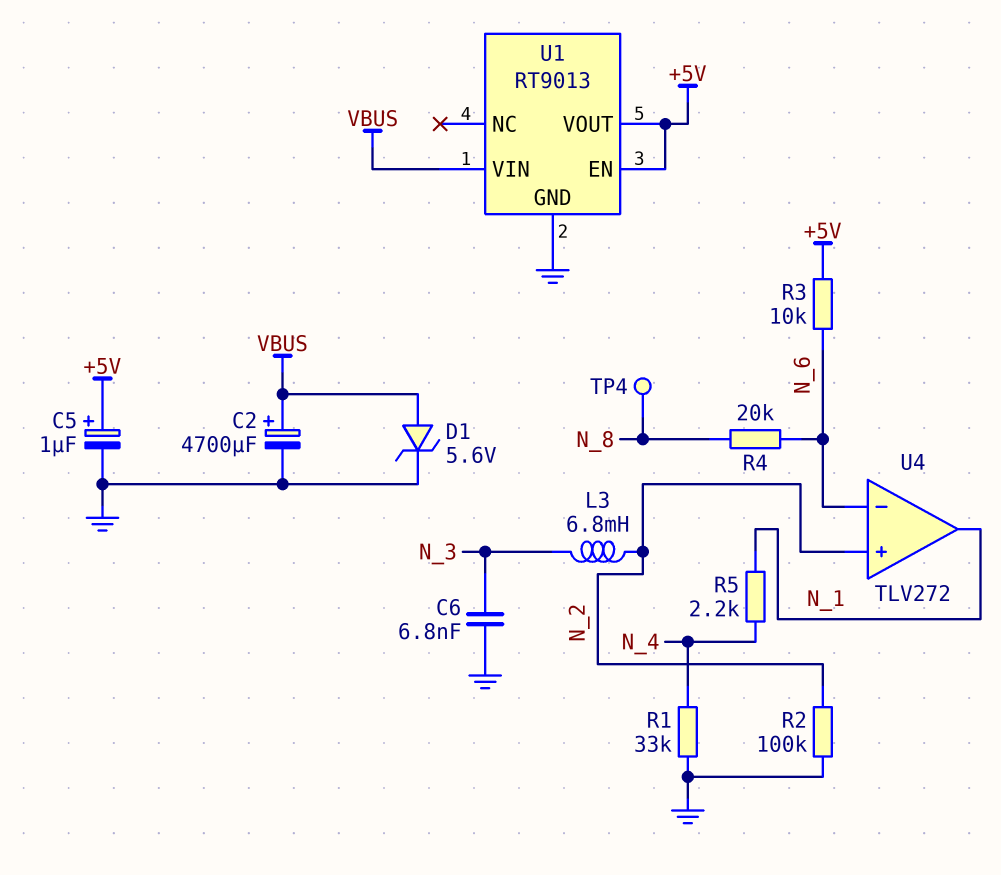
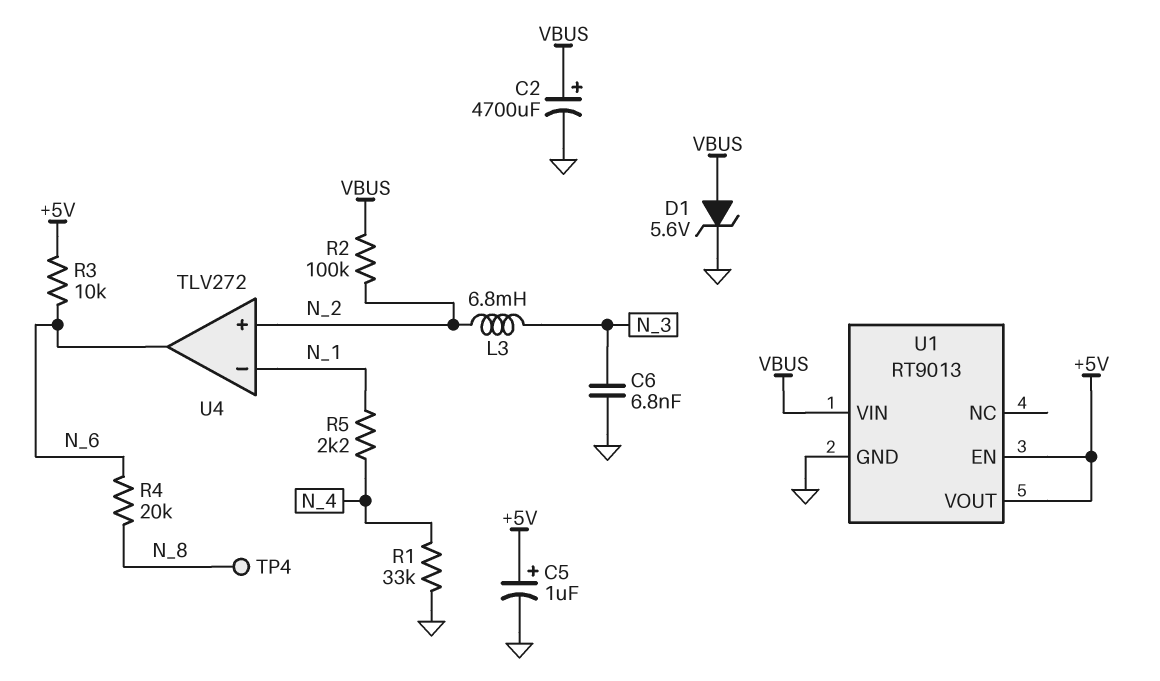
R2: 100k (GND, N_2) -> 100k (N_2, VBUS)
U4 pin in-: N_6 -> N_1
U4 pin out: N_1 -> N_6

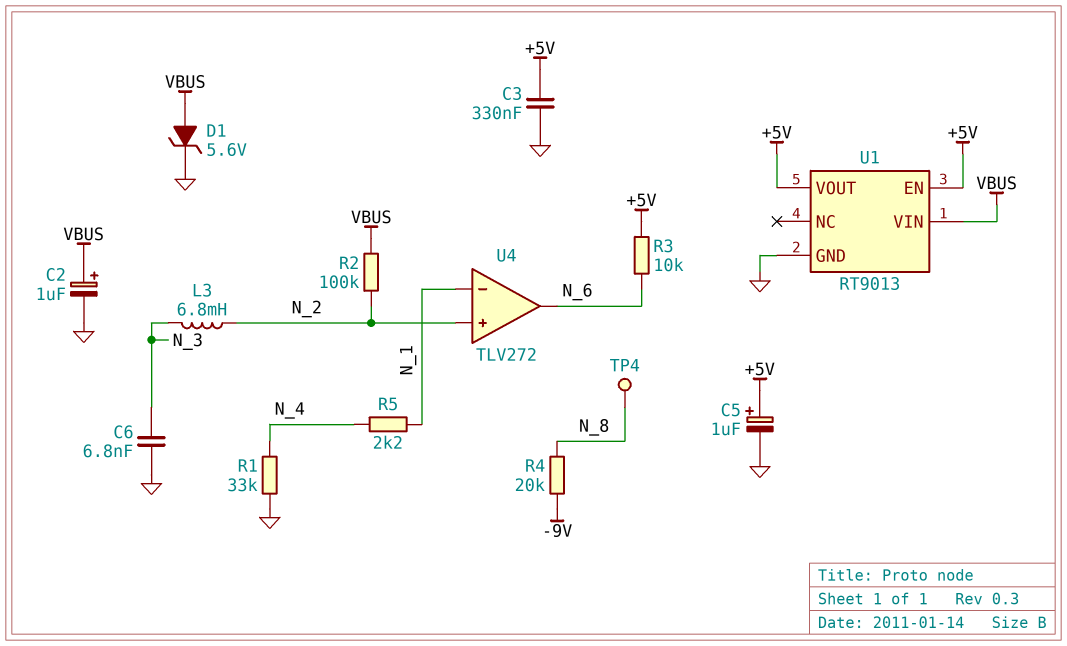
C2: 4700uF (plus VBUS, minus GND) -> 1uF (plus VBUS, minus GND)
C3: none -> 330nF (+5V, GND)
R4: 20k (N_6, N_8) -> 20k (-9V, N_8)

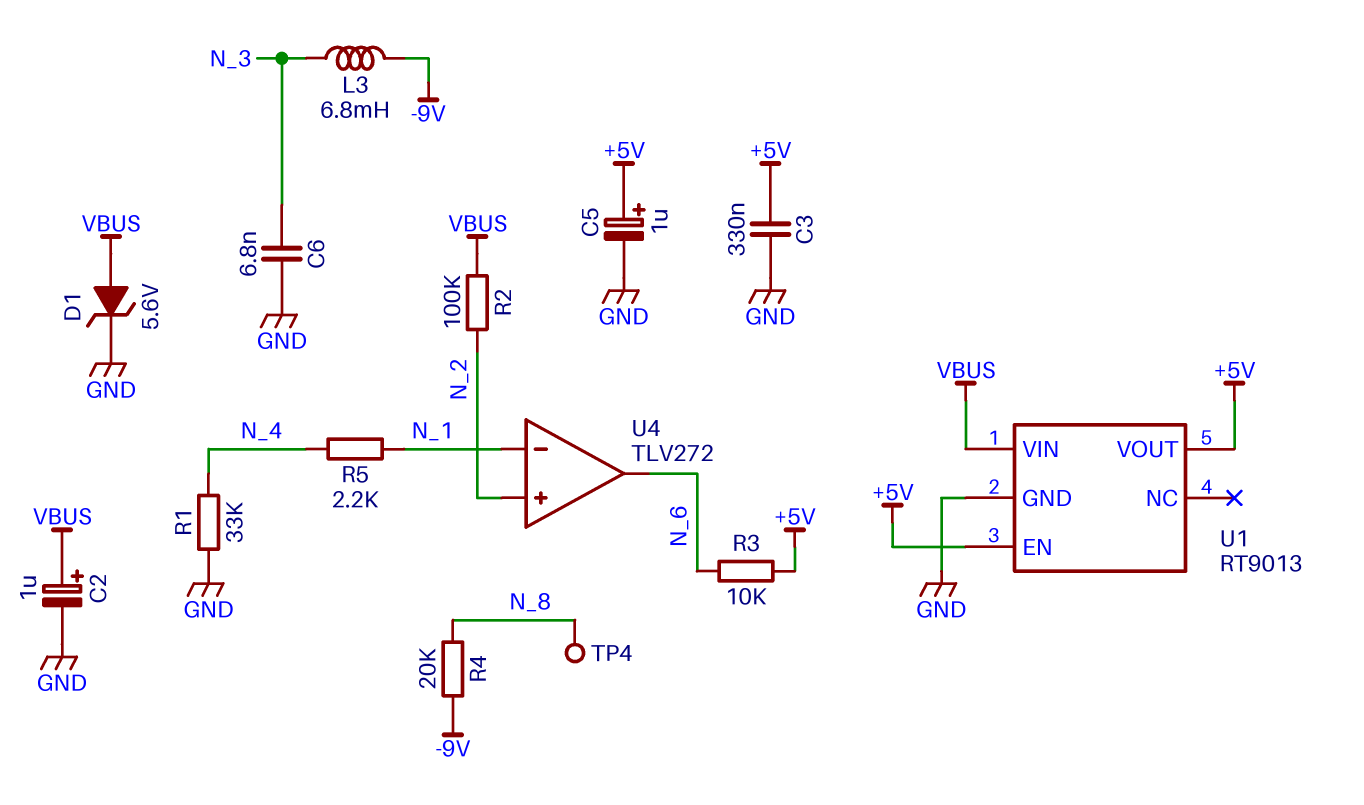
L3: 6.8mH (N_2, N_3) -> 6.8mH (-9V, N_3)

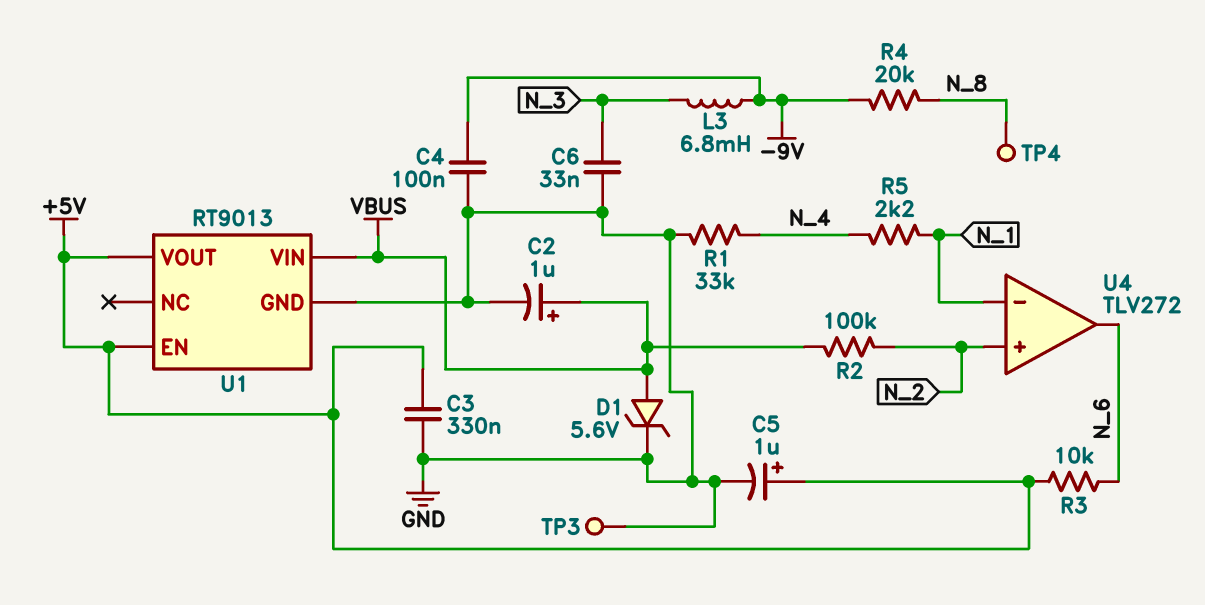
C4: none -> 100nF (-9V, GND)
C6: 6.8nF (GND, N_3) -> 33nF (GND, N_3)
TP3: none -> test point (GND)

